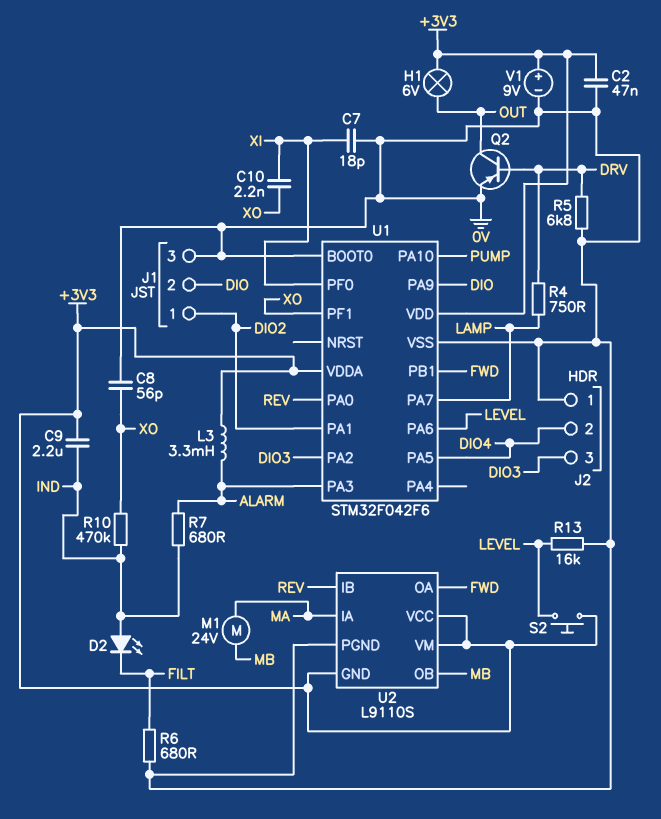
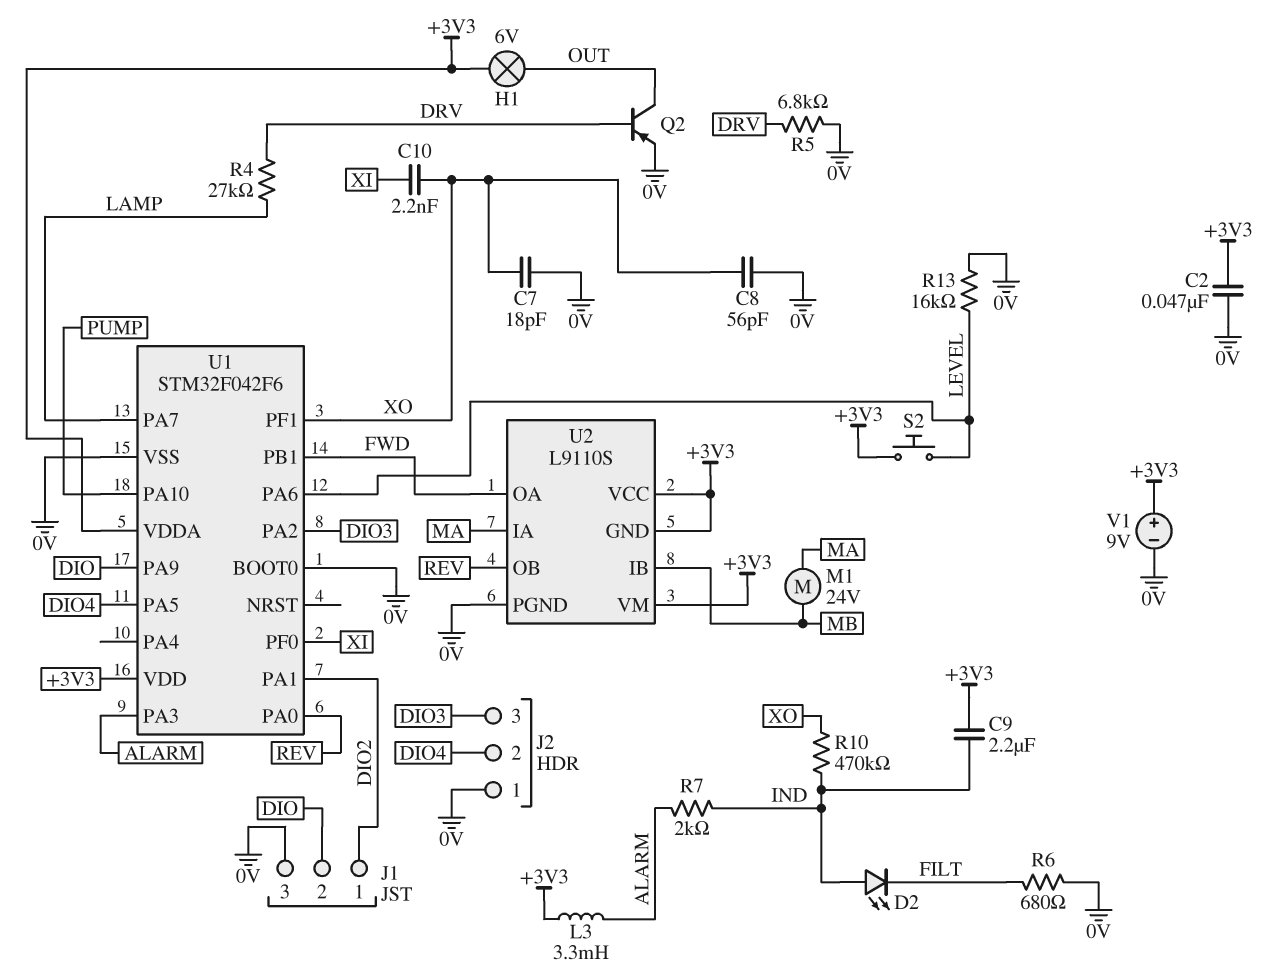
C7: 18pF (0V, XI) -> 18pF (0V, XO)
R4: 750 (DRV, LAMP) -> 27k (DRV, LAMP)
R7: 680 (ALARM, IND) -> 2k (ALARM, IND)
U2 pin IB: REV -> MB
U2 pin OB: MB -> REV

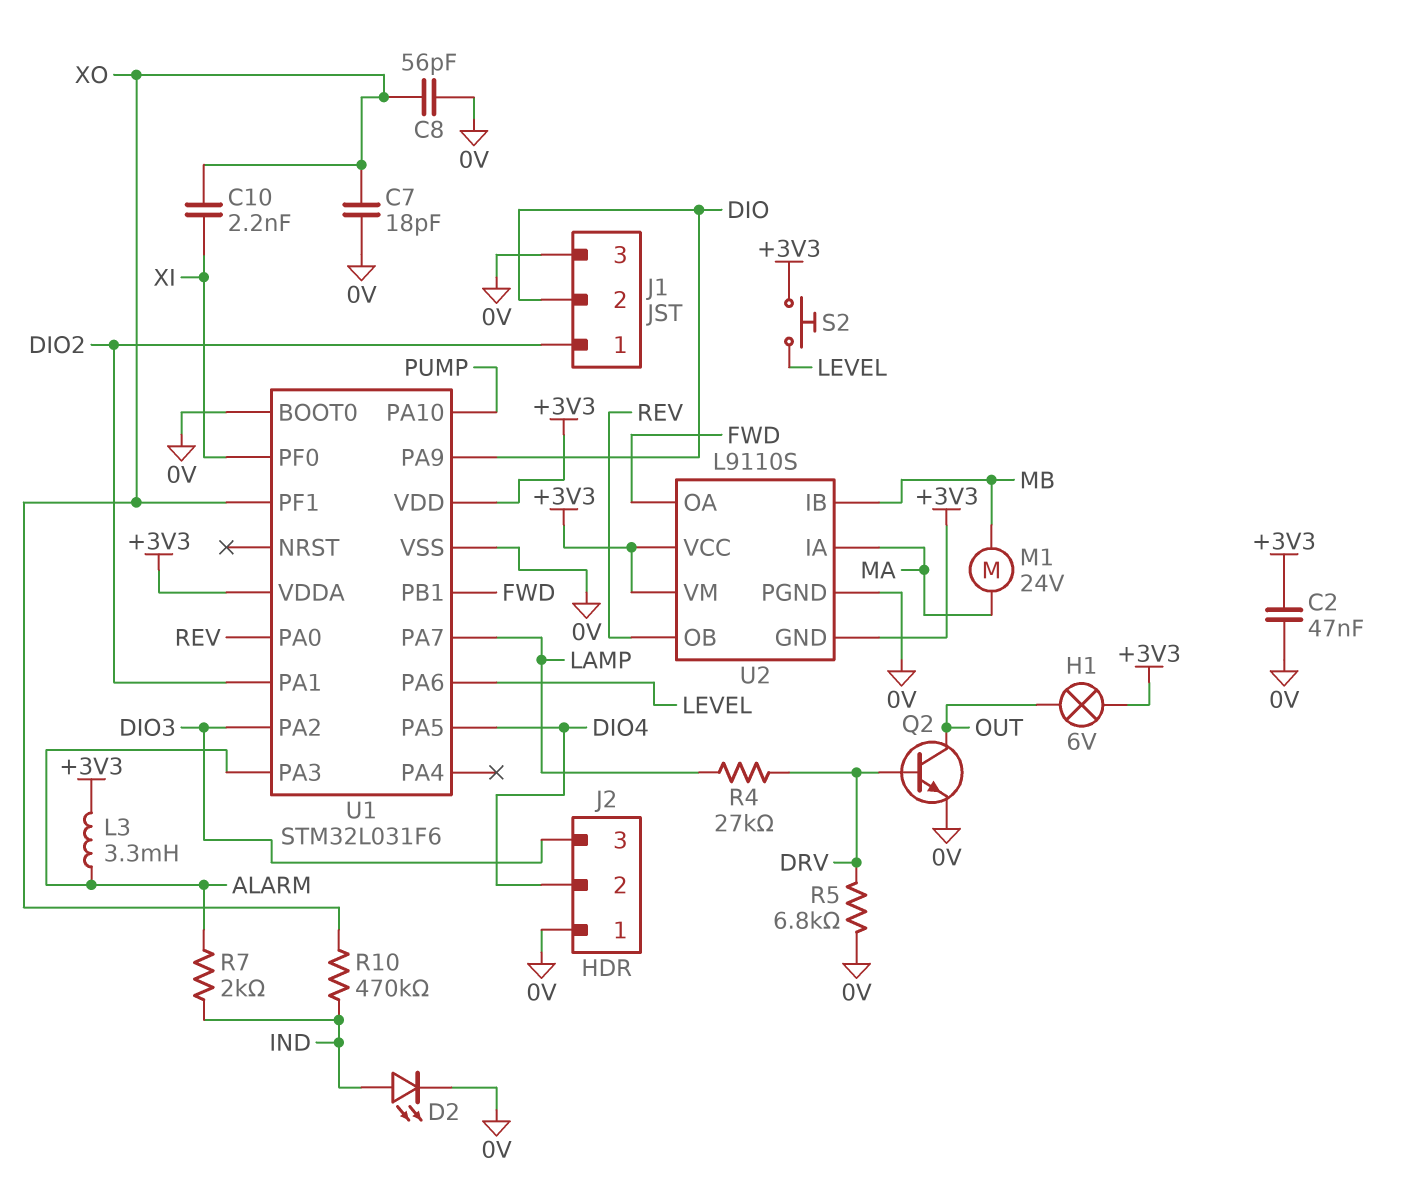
C9: 2.2uF (+3V3, IND) -> none
D2: LED (A IND, K FILT) -> LED (A IND, K 0V)
Q2: PNP (B DRV, C OUT, E 0V) -> NPN (B DRV, C OUT, E 0V)
R6: 680 (0V, FILT) -> none
R13: 16k (0V, LEVEL) -> none
U1: STM32F042F6 -> STM32L031F6
V1: 9V (plus +3V3, minus 0V) -> none

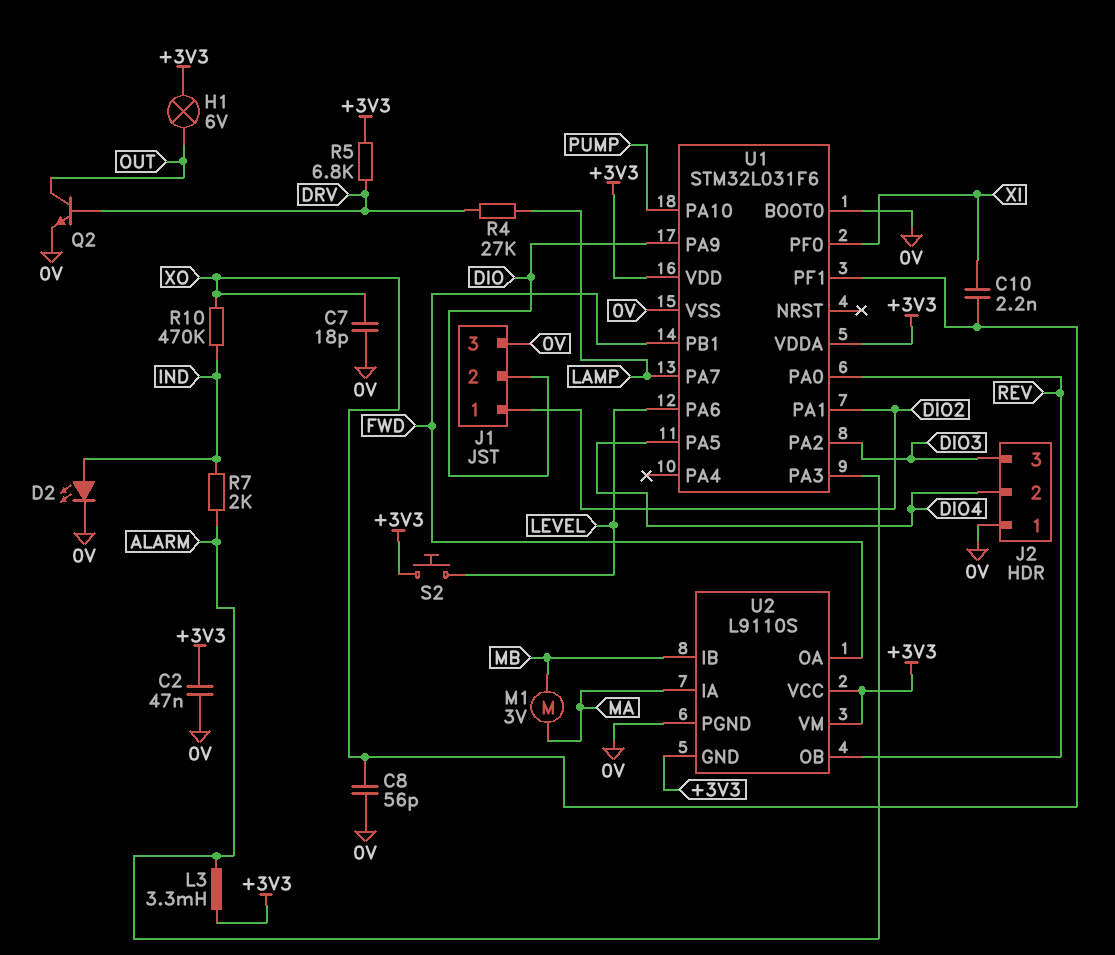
M1: motor 24V (MA, MB) -> motor 3V (MA, MB)
R5: 6.8k (0V, DRV) -> 6.8k (+3V3, DRV)

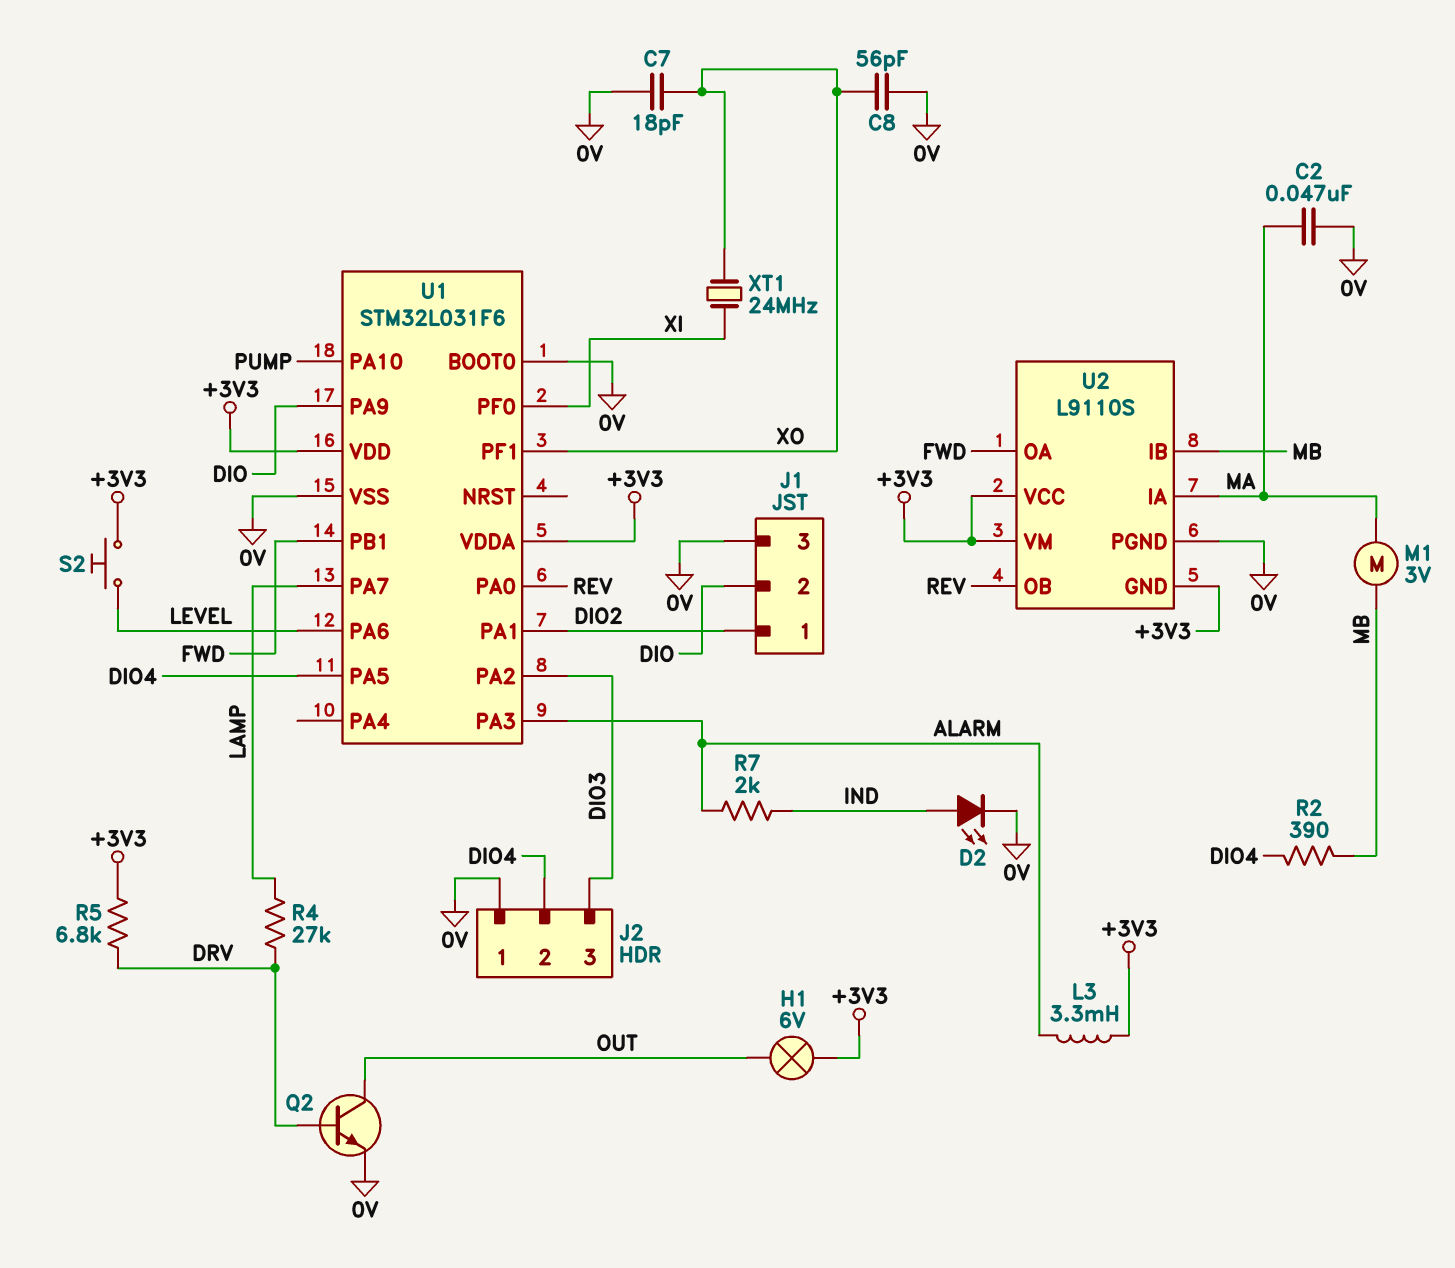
C2: 47nF (+3V3, 0V) -> 47nF (0V, MA)
C10: 2.2nF (XI, XO) -> none
R2: none -> 390 (DIO4, MB)
R10: 470k (IND, XO) -> none
XT1: none -> 24MHz (XI, XO)

